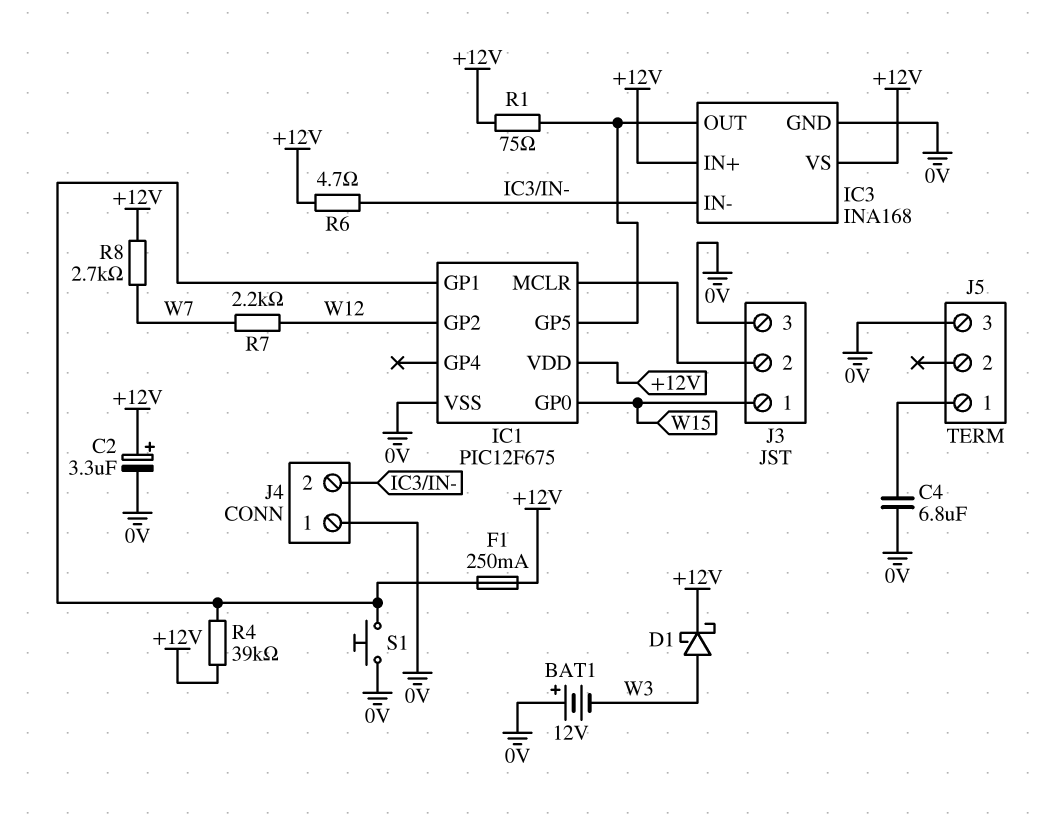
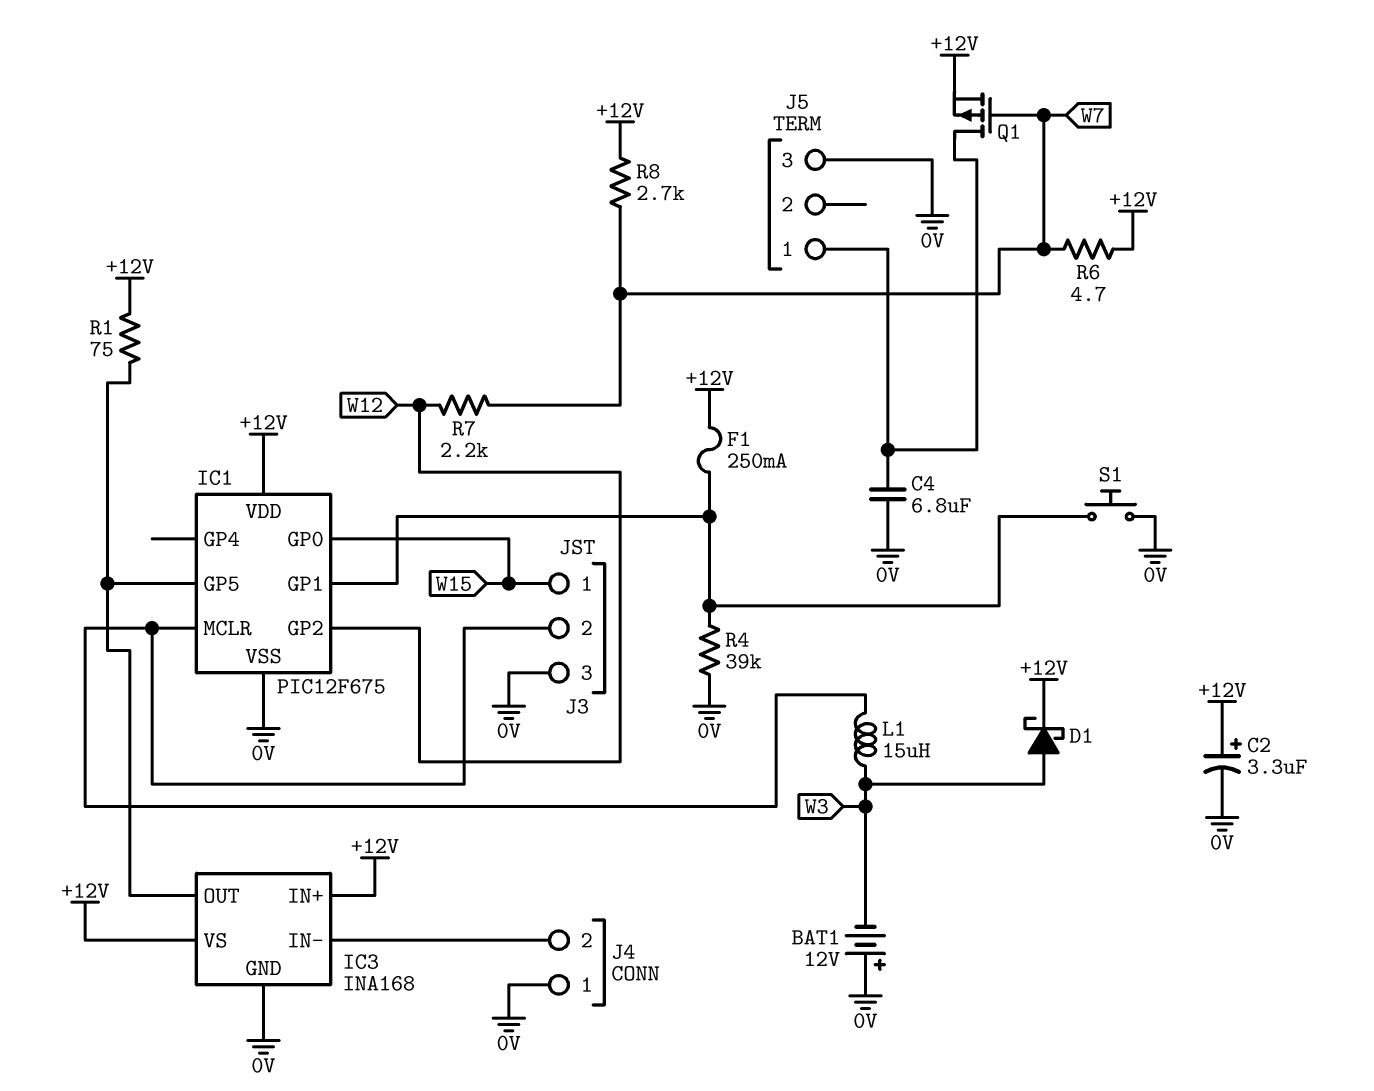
L1: none -> 15uH (IC1/MCLR, W3)
Q1: none -> PMOS (G W7, D J5/1, S +12V)
R4: 39k (+12V, IC1/GP1) -> 39k (0V, IC1/GP1)
R6: 4.7 (+12V, IC3/IN-) -> 4.7 (+12V, W7)

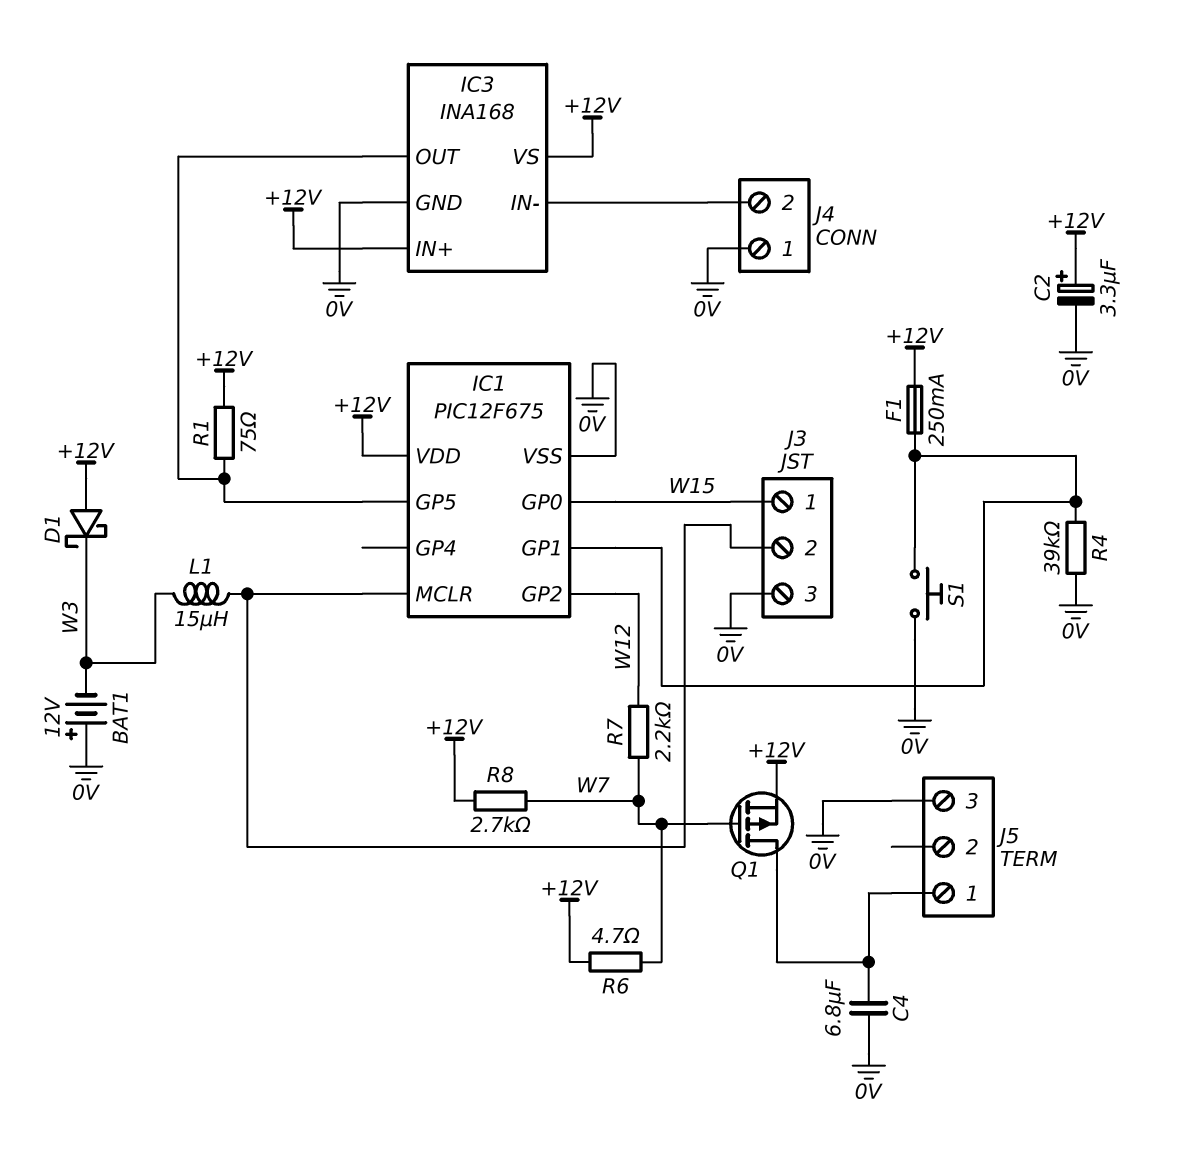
D1: schottky (A W3, K +12V) -> schottky (A +12V, K W3)

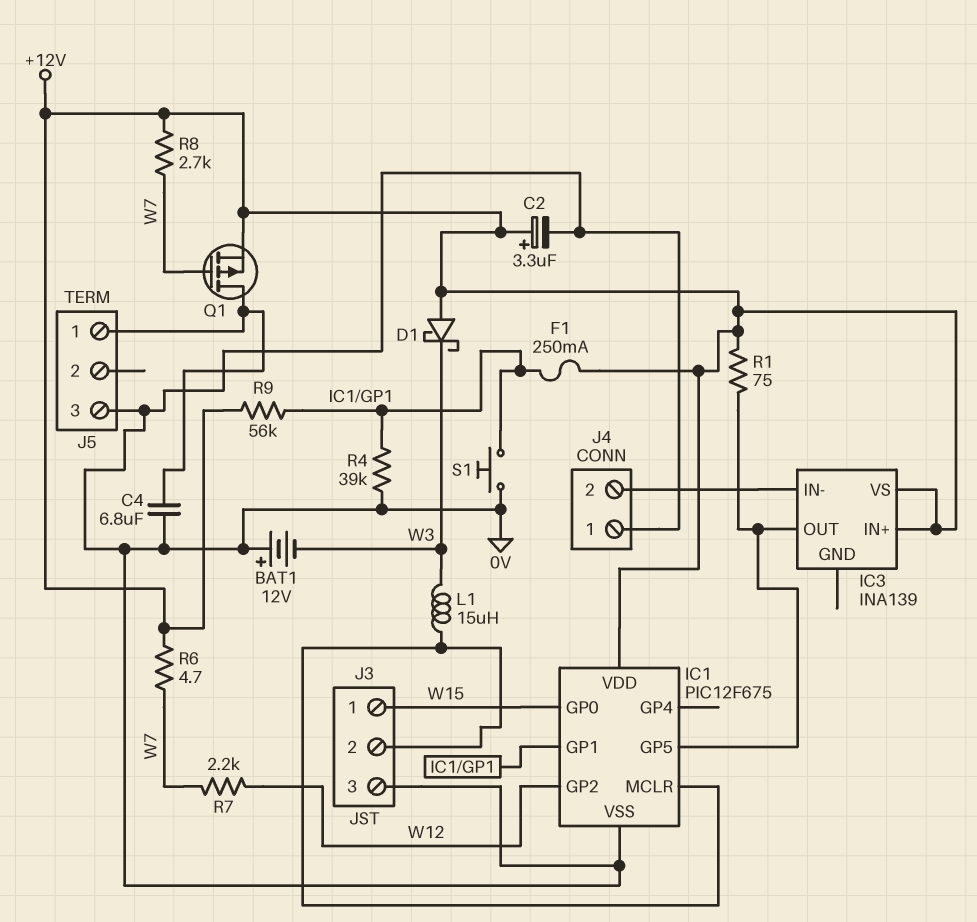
IC3: INA168 -> INA139
IC3 pin GND: 0V -> none
R9: none -> 56k (+12V, IC1/GP1)

